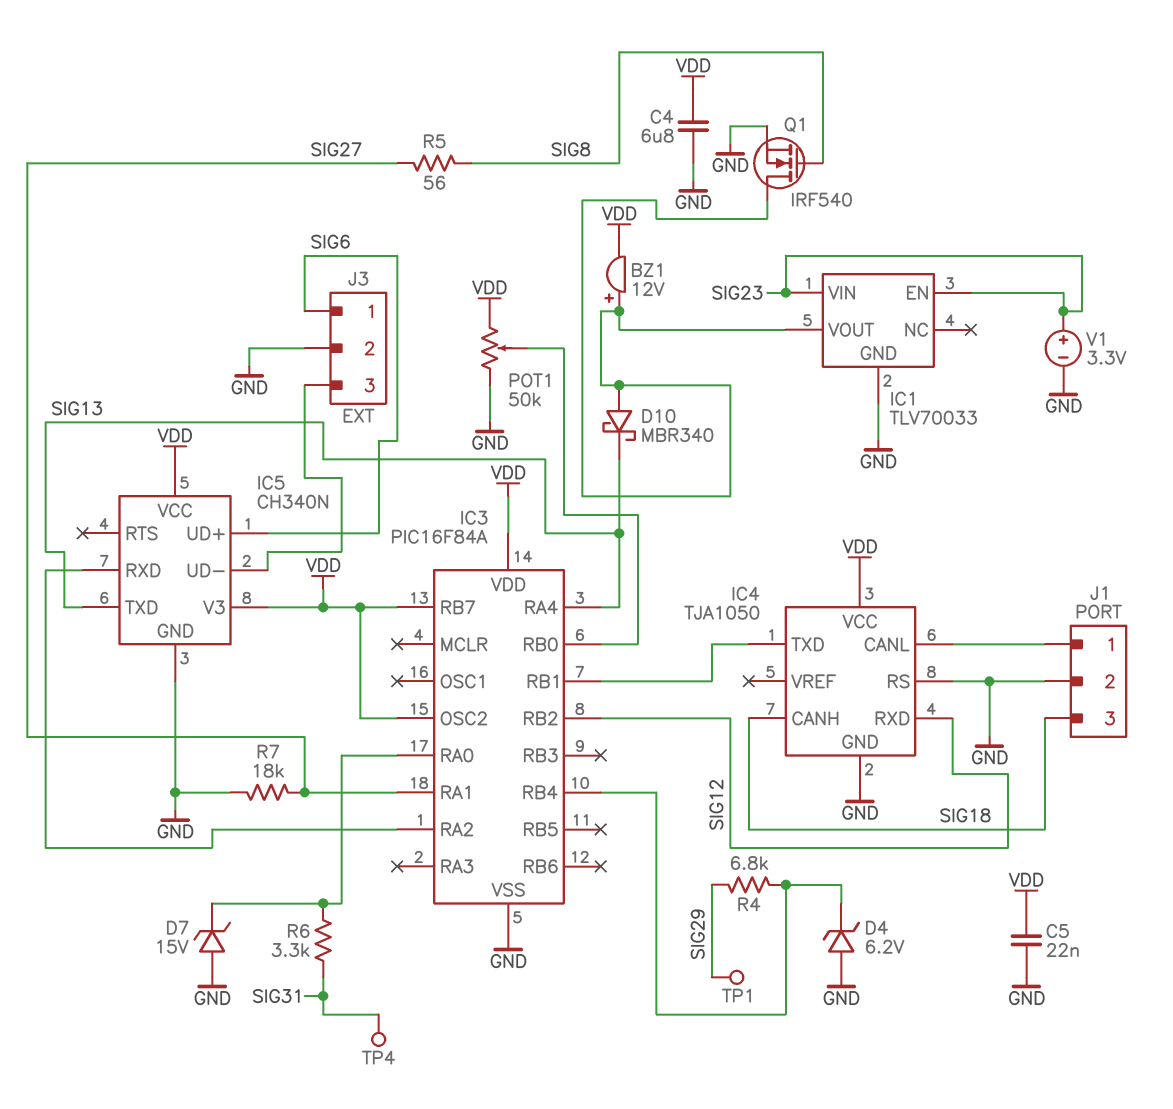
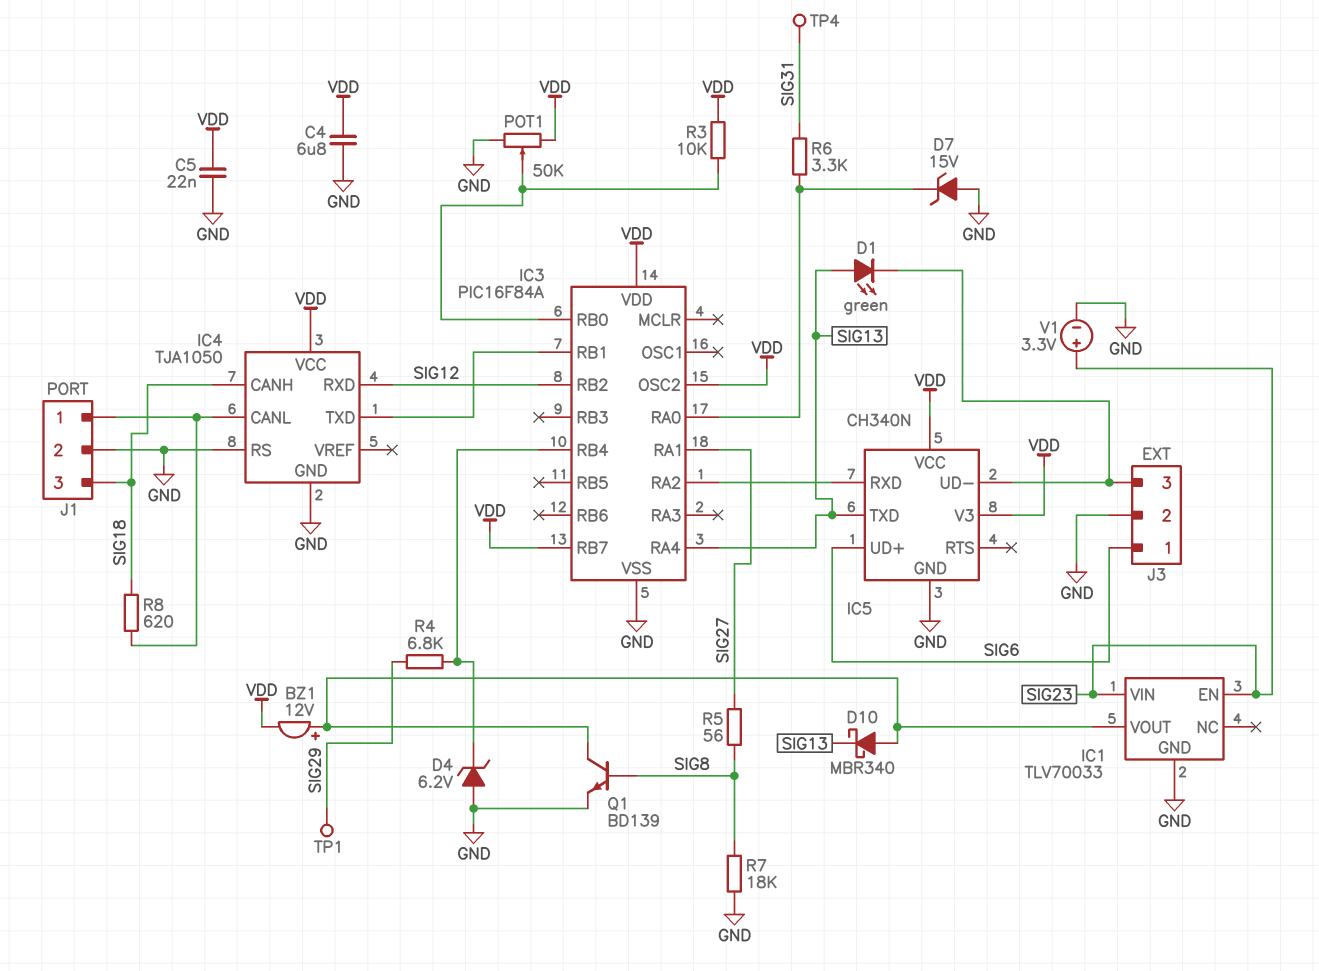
D1: none -> LED green (A SIG13, K IC5/UD-)
Q1: NMOS IRF540 (G SIG8, D IC1/VOUT, S GND) -> NPN BD139 (B SIG8, C IC1/VOUT, E GND)
R3: none -> 10k (IC3/RB0, VDD)
R7: 18k (GND, SIG27) -> 18k (GND, SIG8)
R8: none -> 620 (IC4/CANL, SIG18)

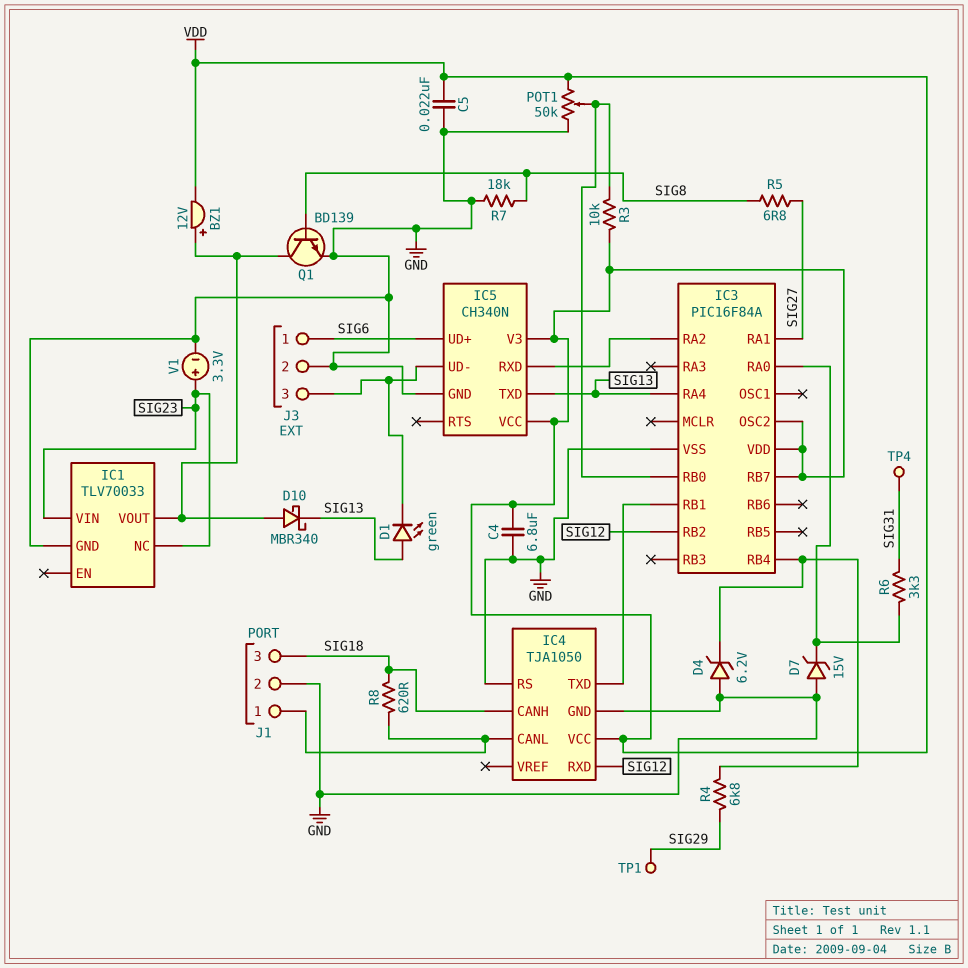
IC1 pin EN: SIG23 -> none
IC1 pin NC: none -> SIG23
R5: 56 (SIG8, SIG27) -> 6.8 (SIG8, SIG27)

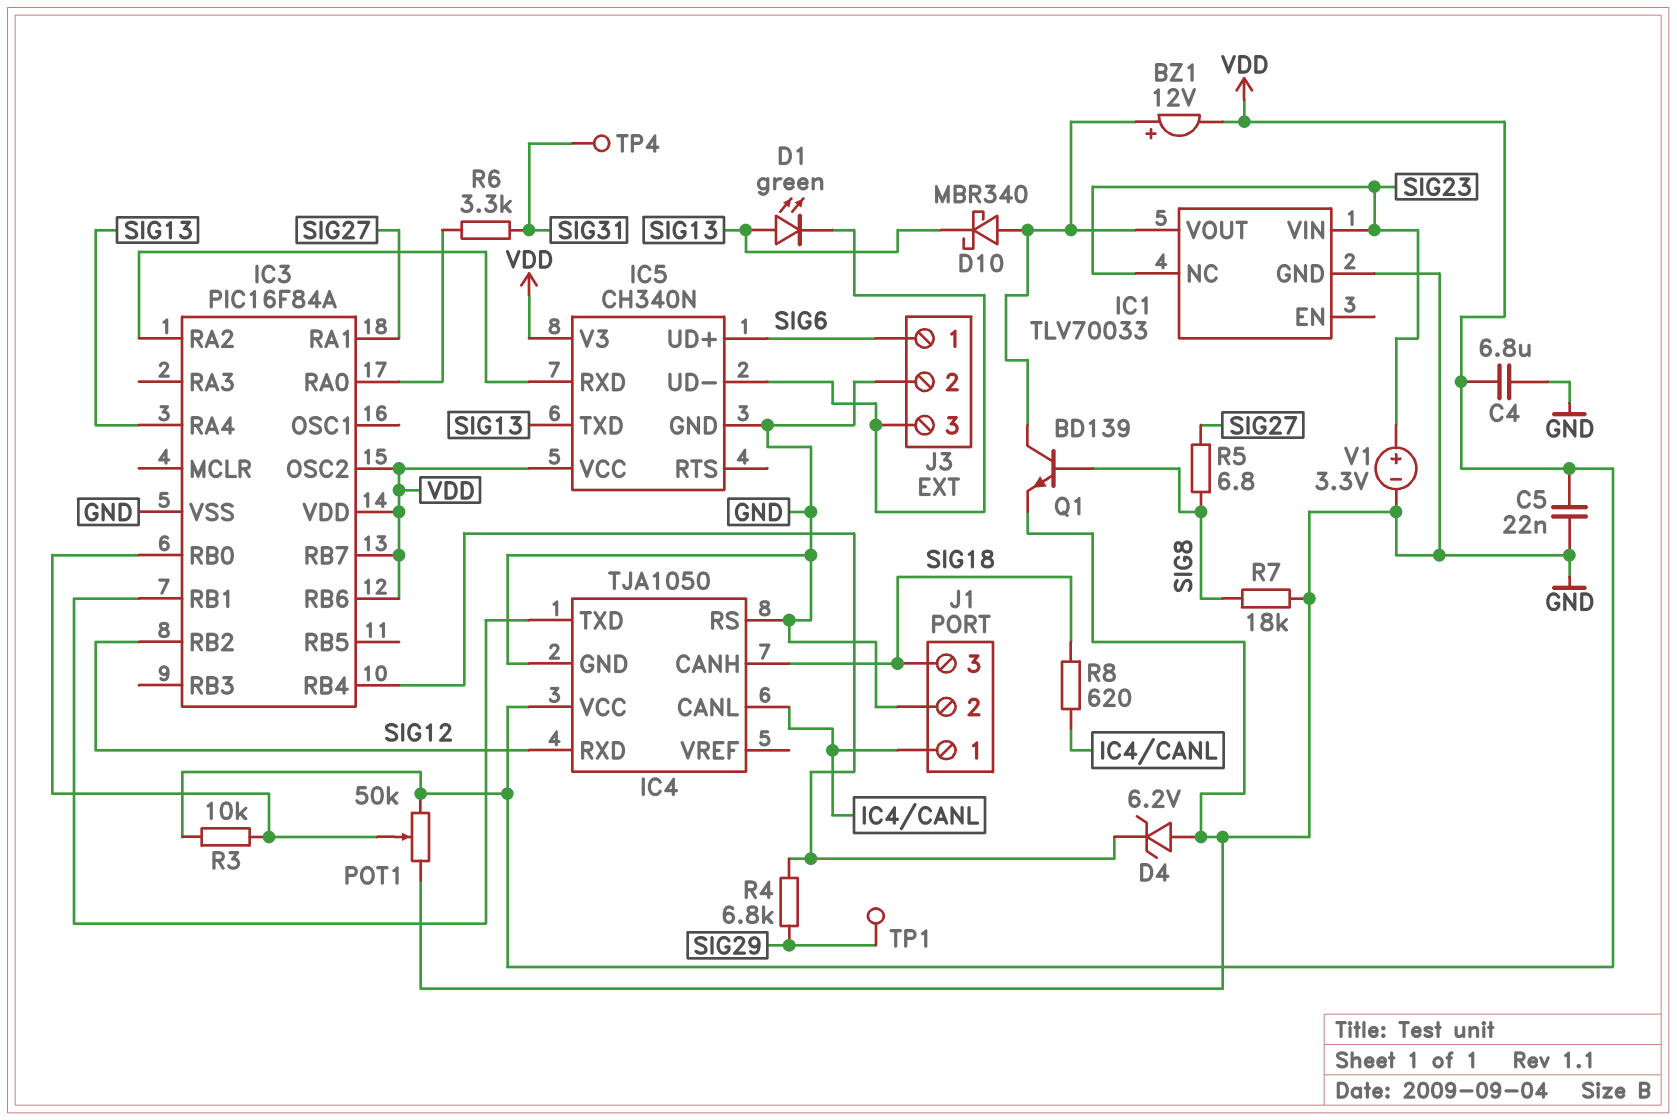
D7: zener 15V (A GND, K IC3/RA0) -> none
IC3 pin RB6: none -> VDD

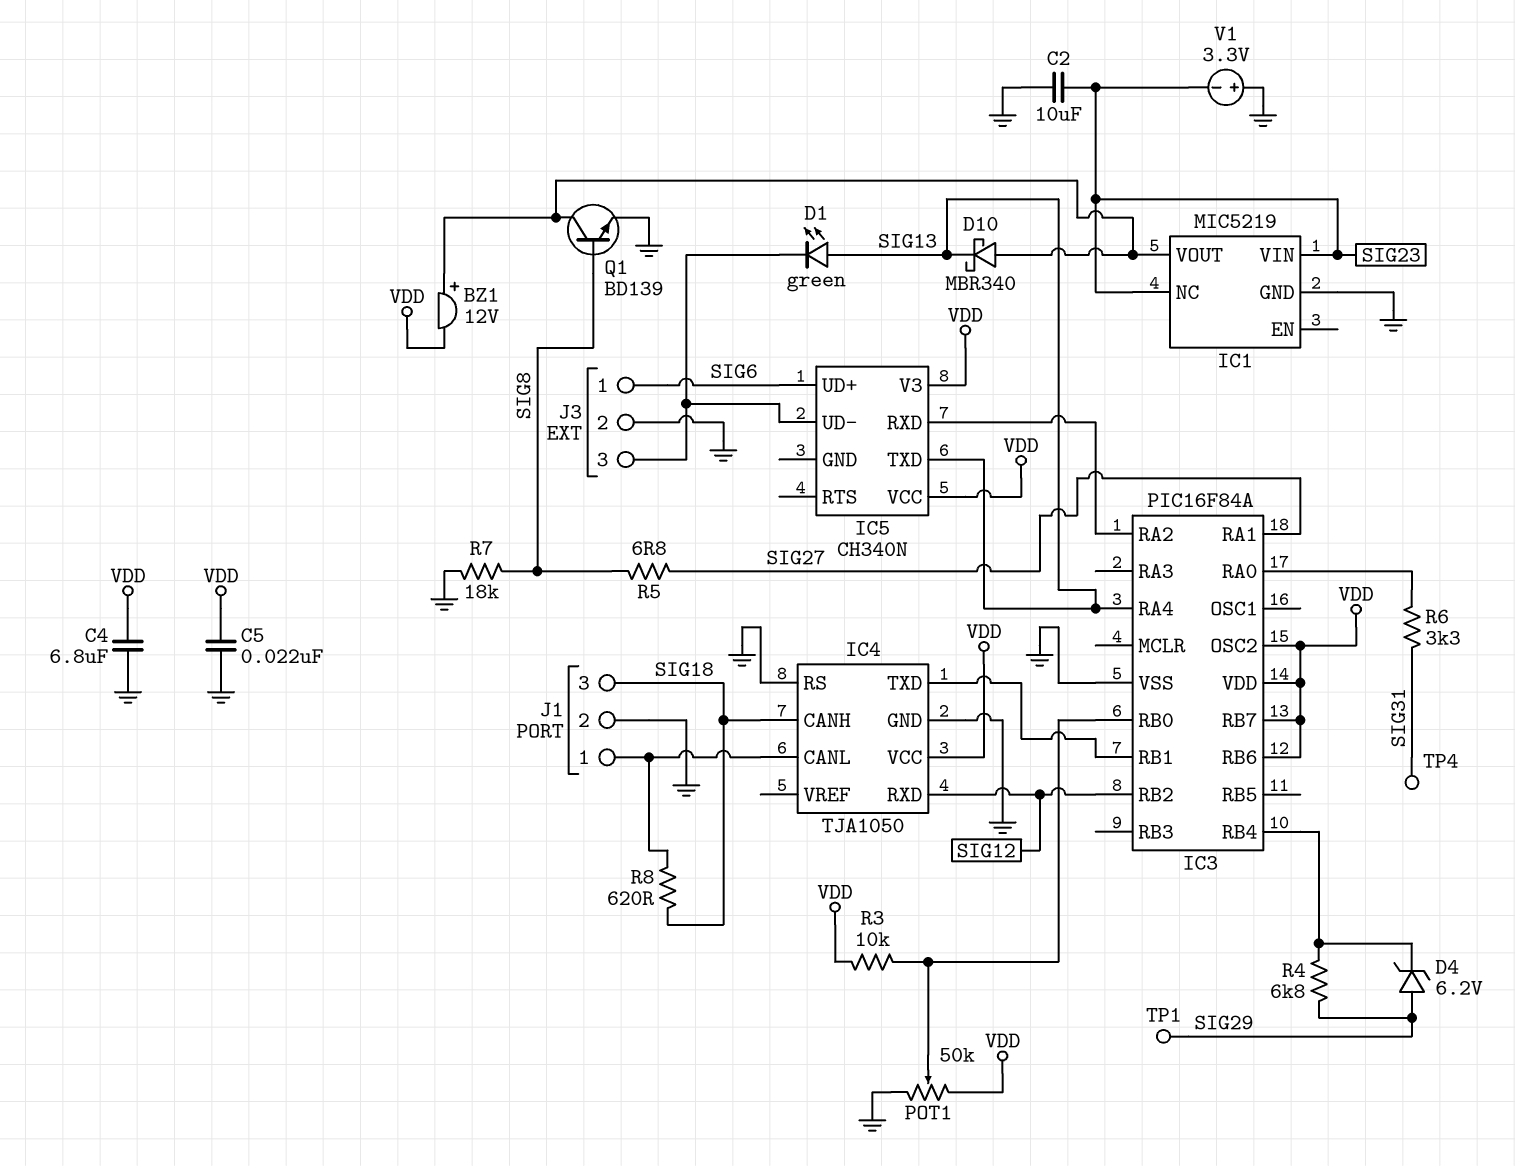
C2: none -> 10uF (GND, SIG23)
D4: zener 6.2V (A GND, K IC3/RB4) -> zener 6.2V (A SIG29, K IC3/RB4)
IC1: TLV70033 -> MIC5219
IC5 pin GND: GND -> none
V1: 3.3V (plus SIG23, minus GND) -> 3.3V (plus GND, minus SIG23)

